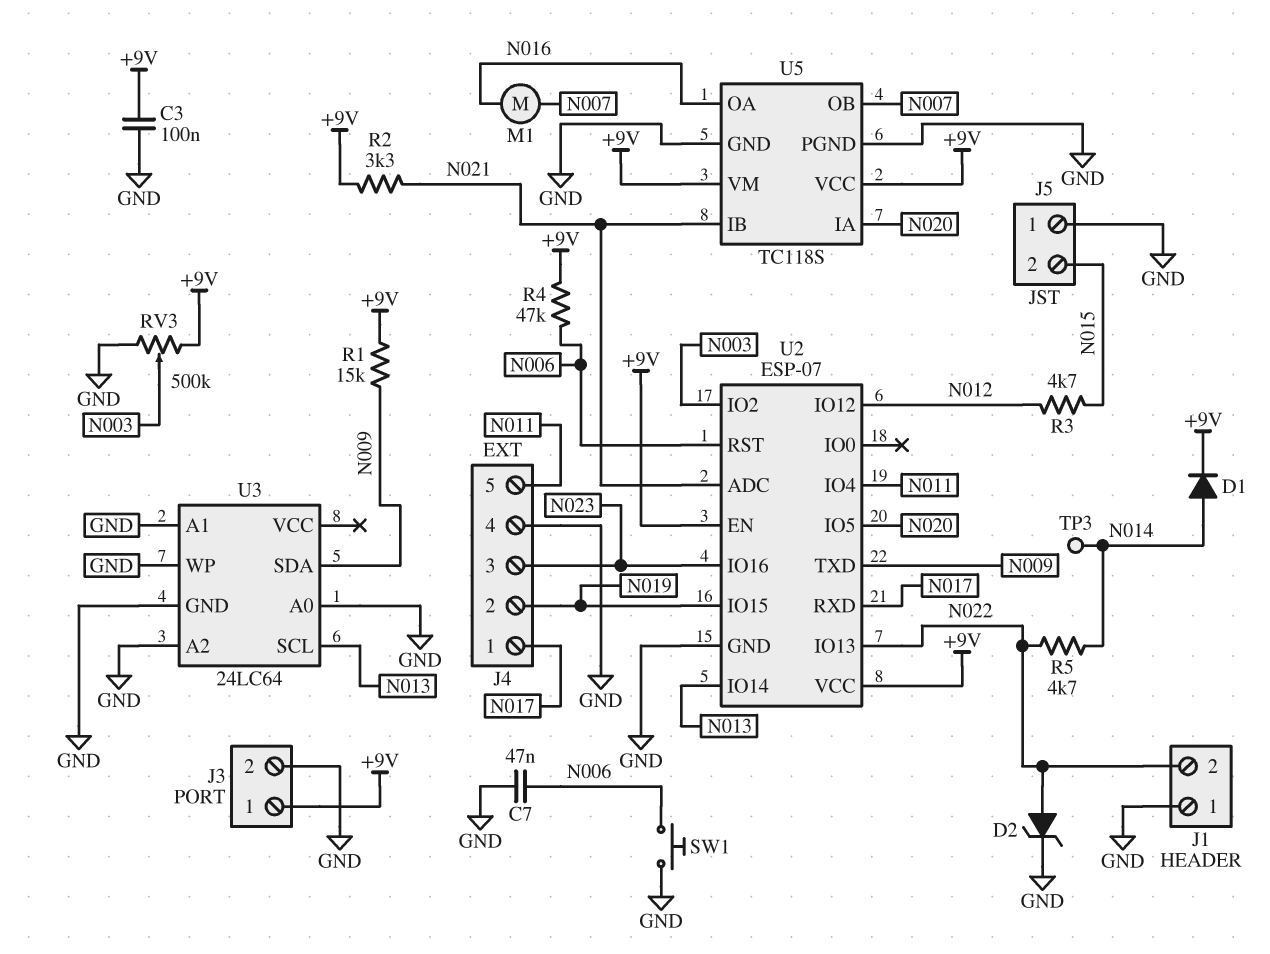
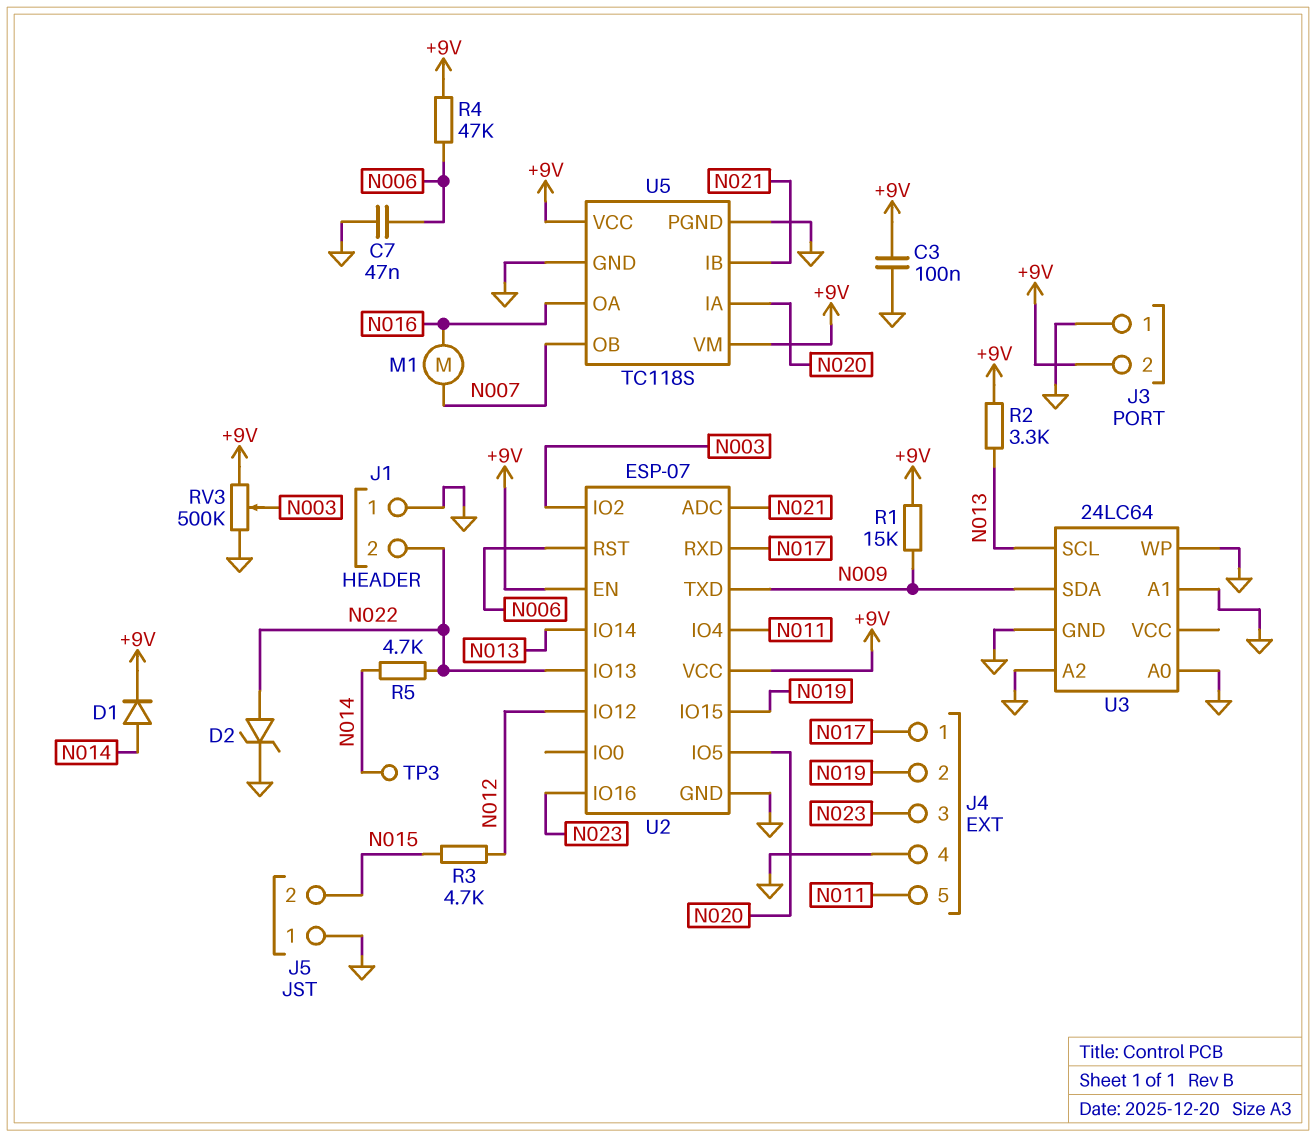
J3 pin 1: +9V -> GND
J3 pin 2: GND -> +9V
R2: 3.3k (+9V, N021) -> 3.3k (+9V, N013)
SW1: button (GND, N006) -> none

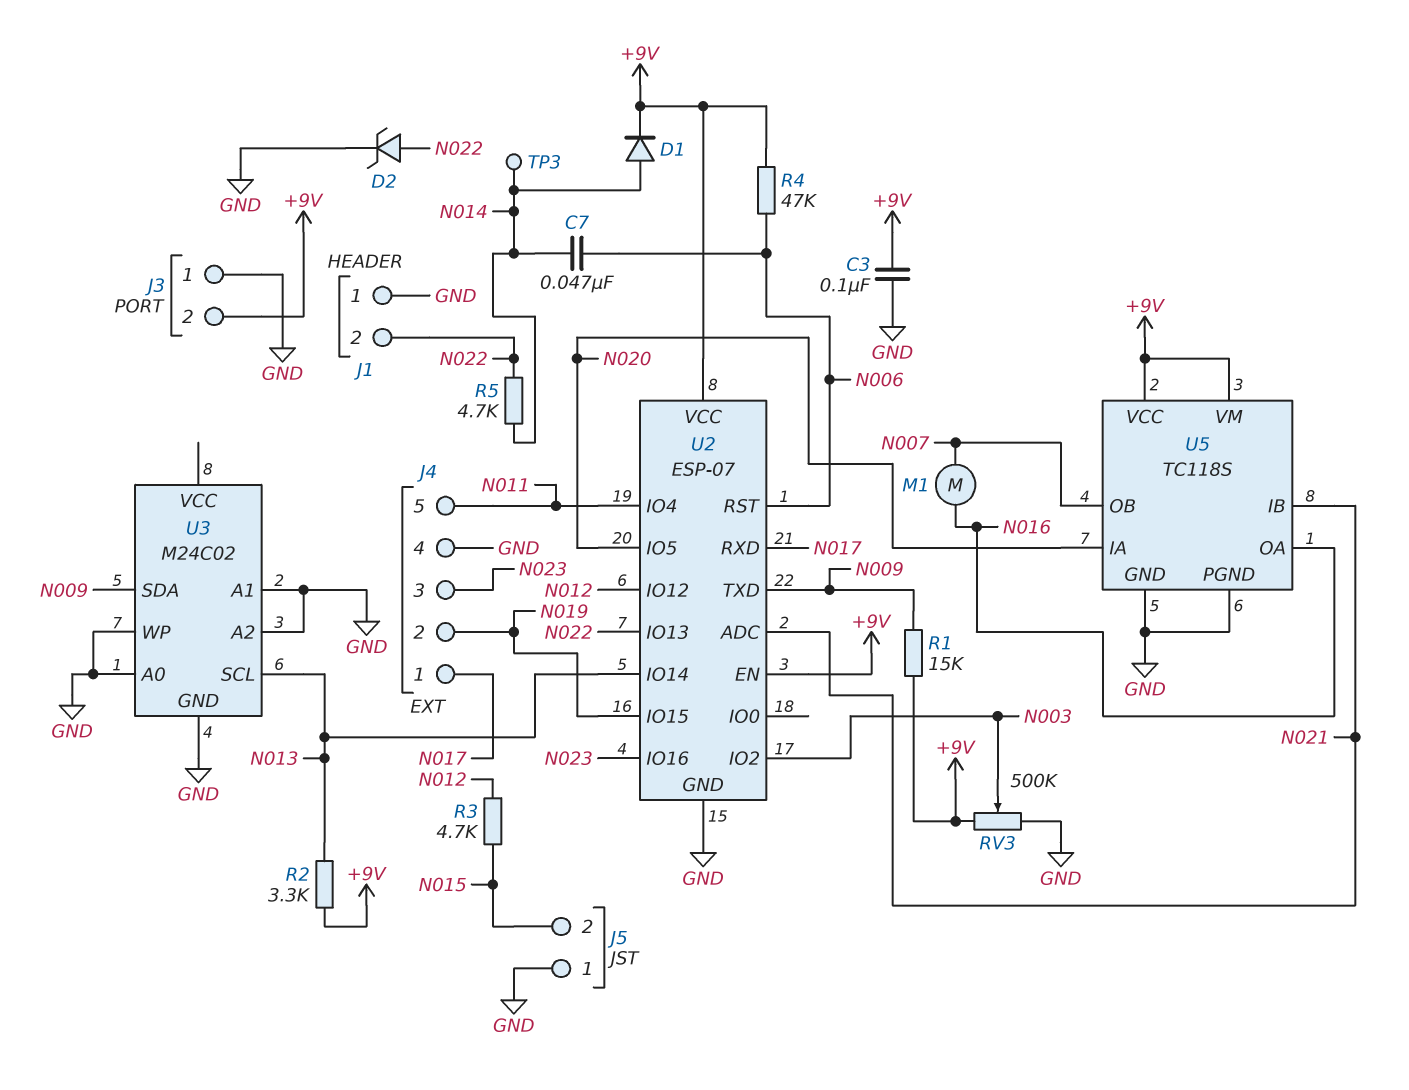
C7: 47nF (GND, N006) -> 47nF (N006, N014)
U3: 24LC64 -> M24C02

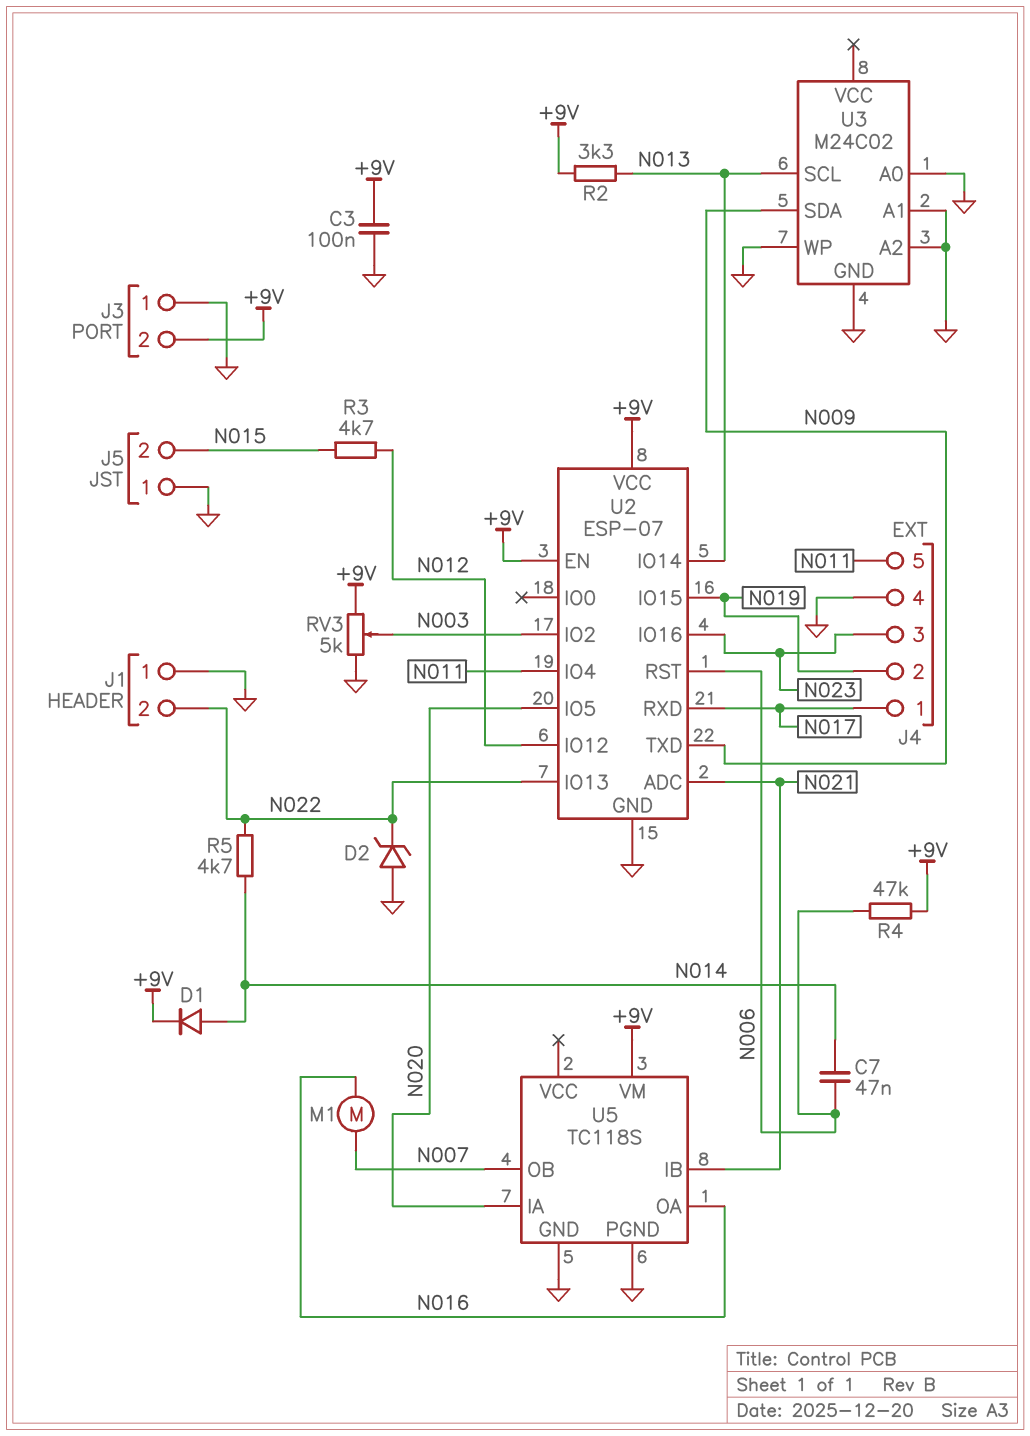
D2: zener (A N022, K GND) -> zener (A GND, K N022)
R1: 15k (+9V, N009) -> none
RV3: 500k (+9V, GND, wiper N003) -> 5k (+9V, GND, wiper N003)
TP3: test point (N014) -> none
U5 pin VCC: +9V -> none

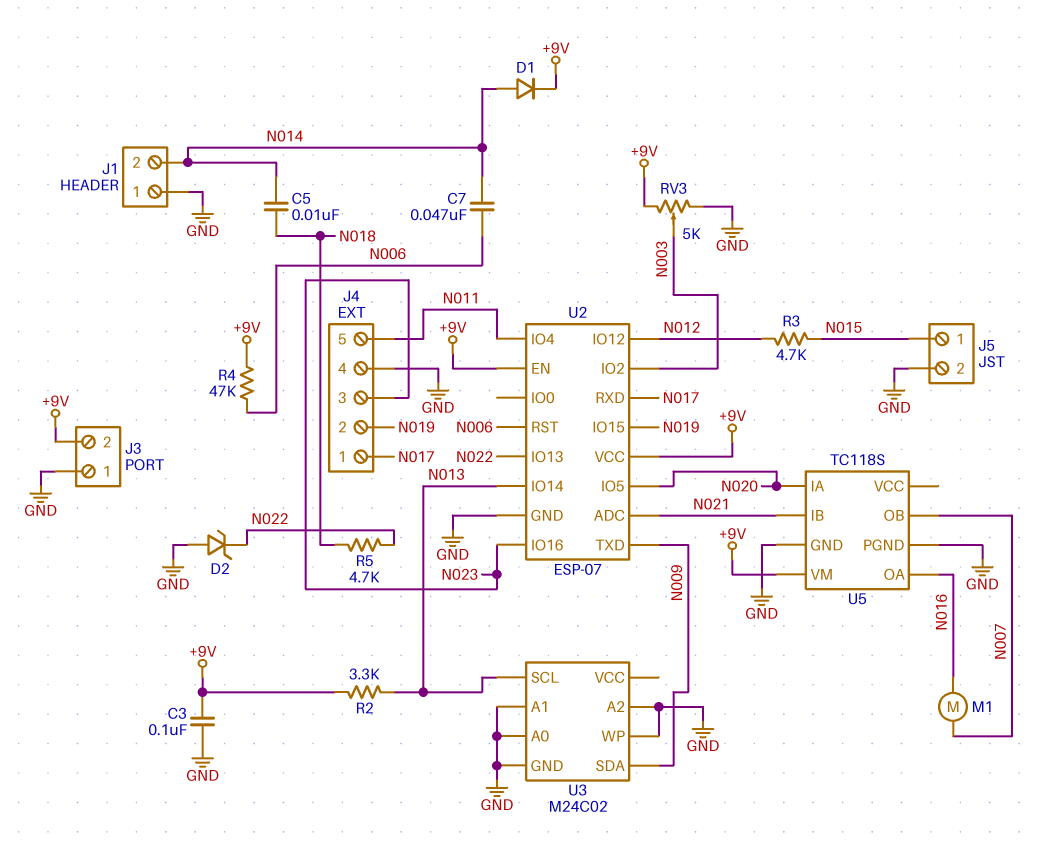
C5: none -> 10nF (N014, N018)
J1 pin 2: N022 -> N014
J5 pin 1: GND -> N015
J5 pin 2: N015 -> GND
R5: 4.7k (N014, N022) -> 4.7k (N018, N022)

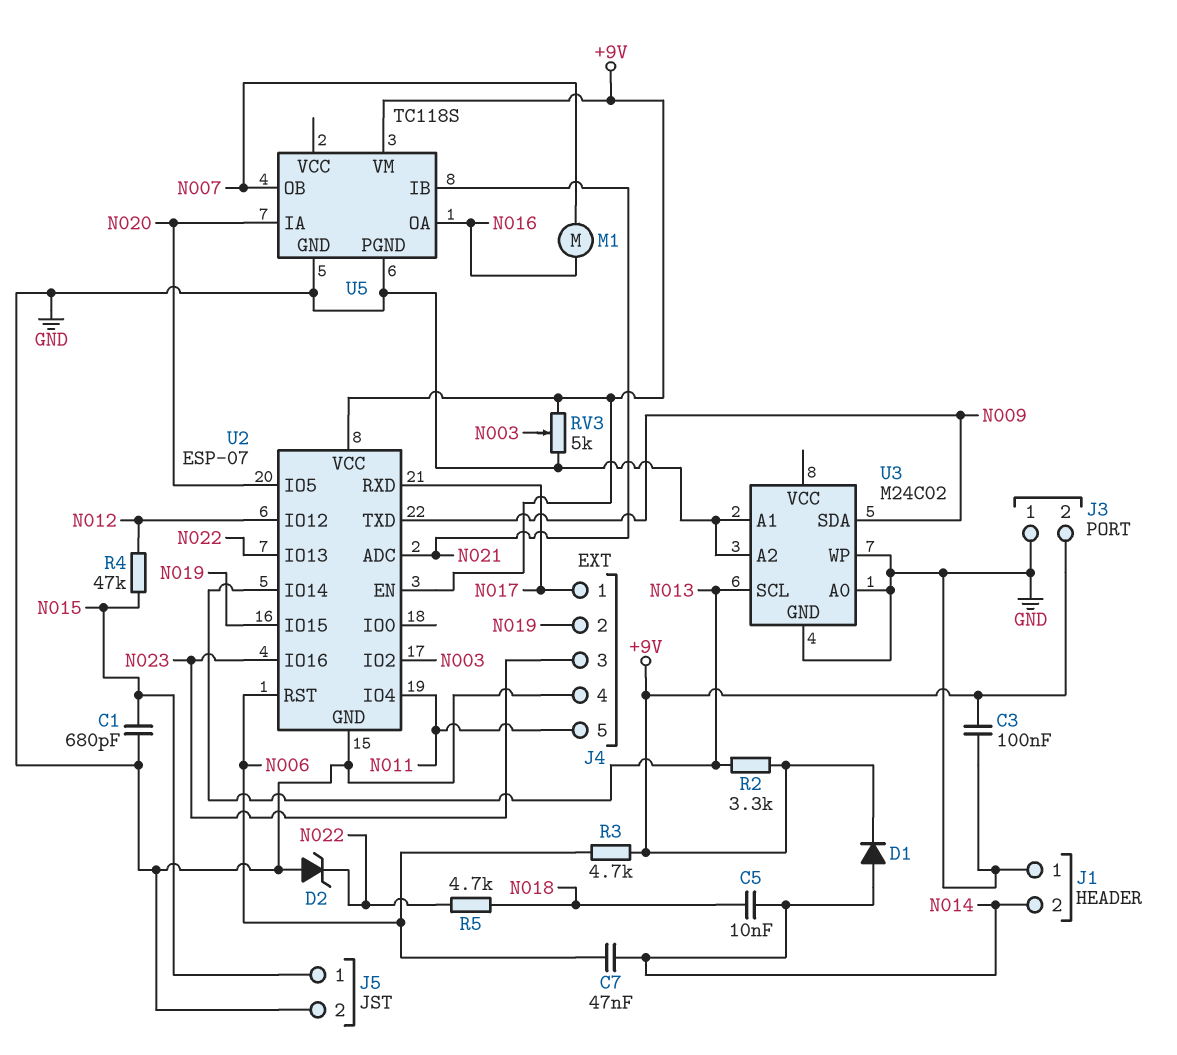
C1: none -> 680pF (GND, N015)
R3: 4.7k (N012, N015) -> 4.7k (+9V, N006)
R4: 47k (+9V, N006) -> 47k (N012, N015)

